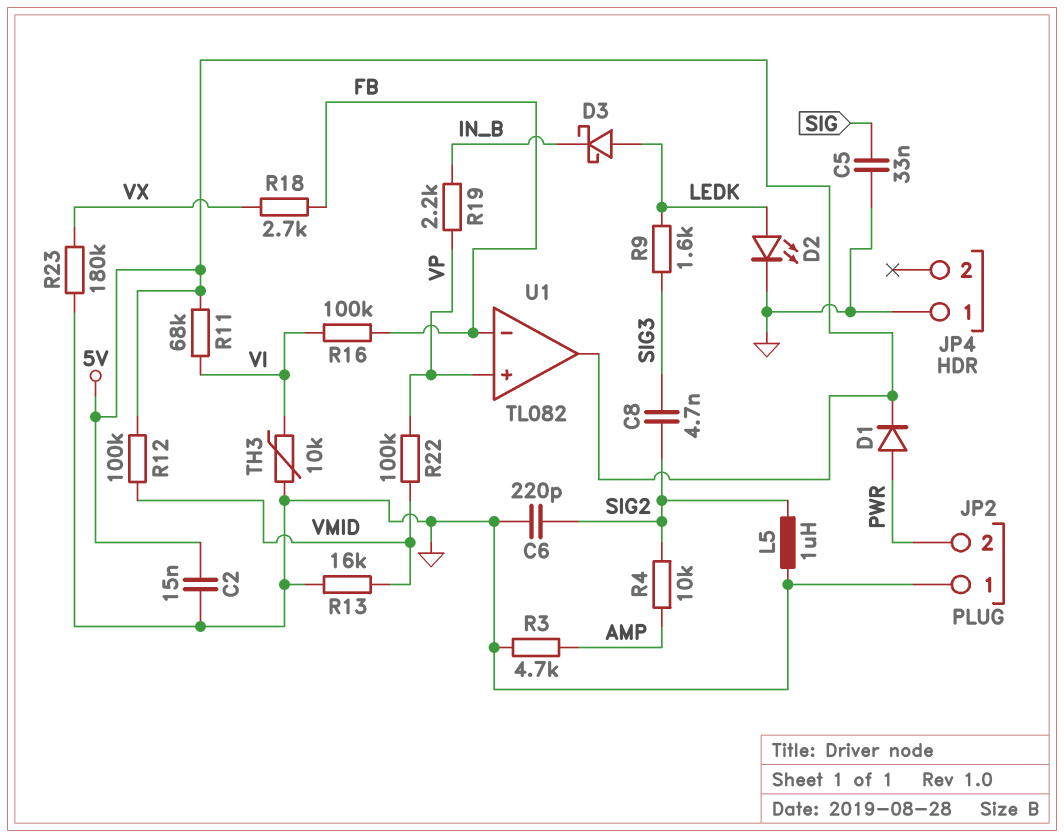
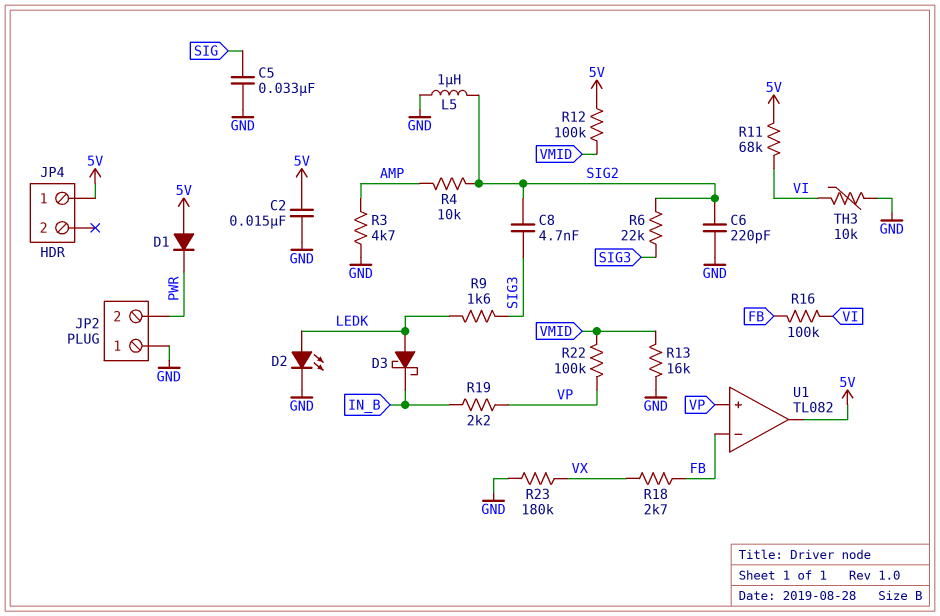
D1: diode (A PWR, K 5V) -> diode (A 5V, K PWR)
JP4 pin 1: GND -> 5V
R6: none -> 22k (SIG2, SIG3)

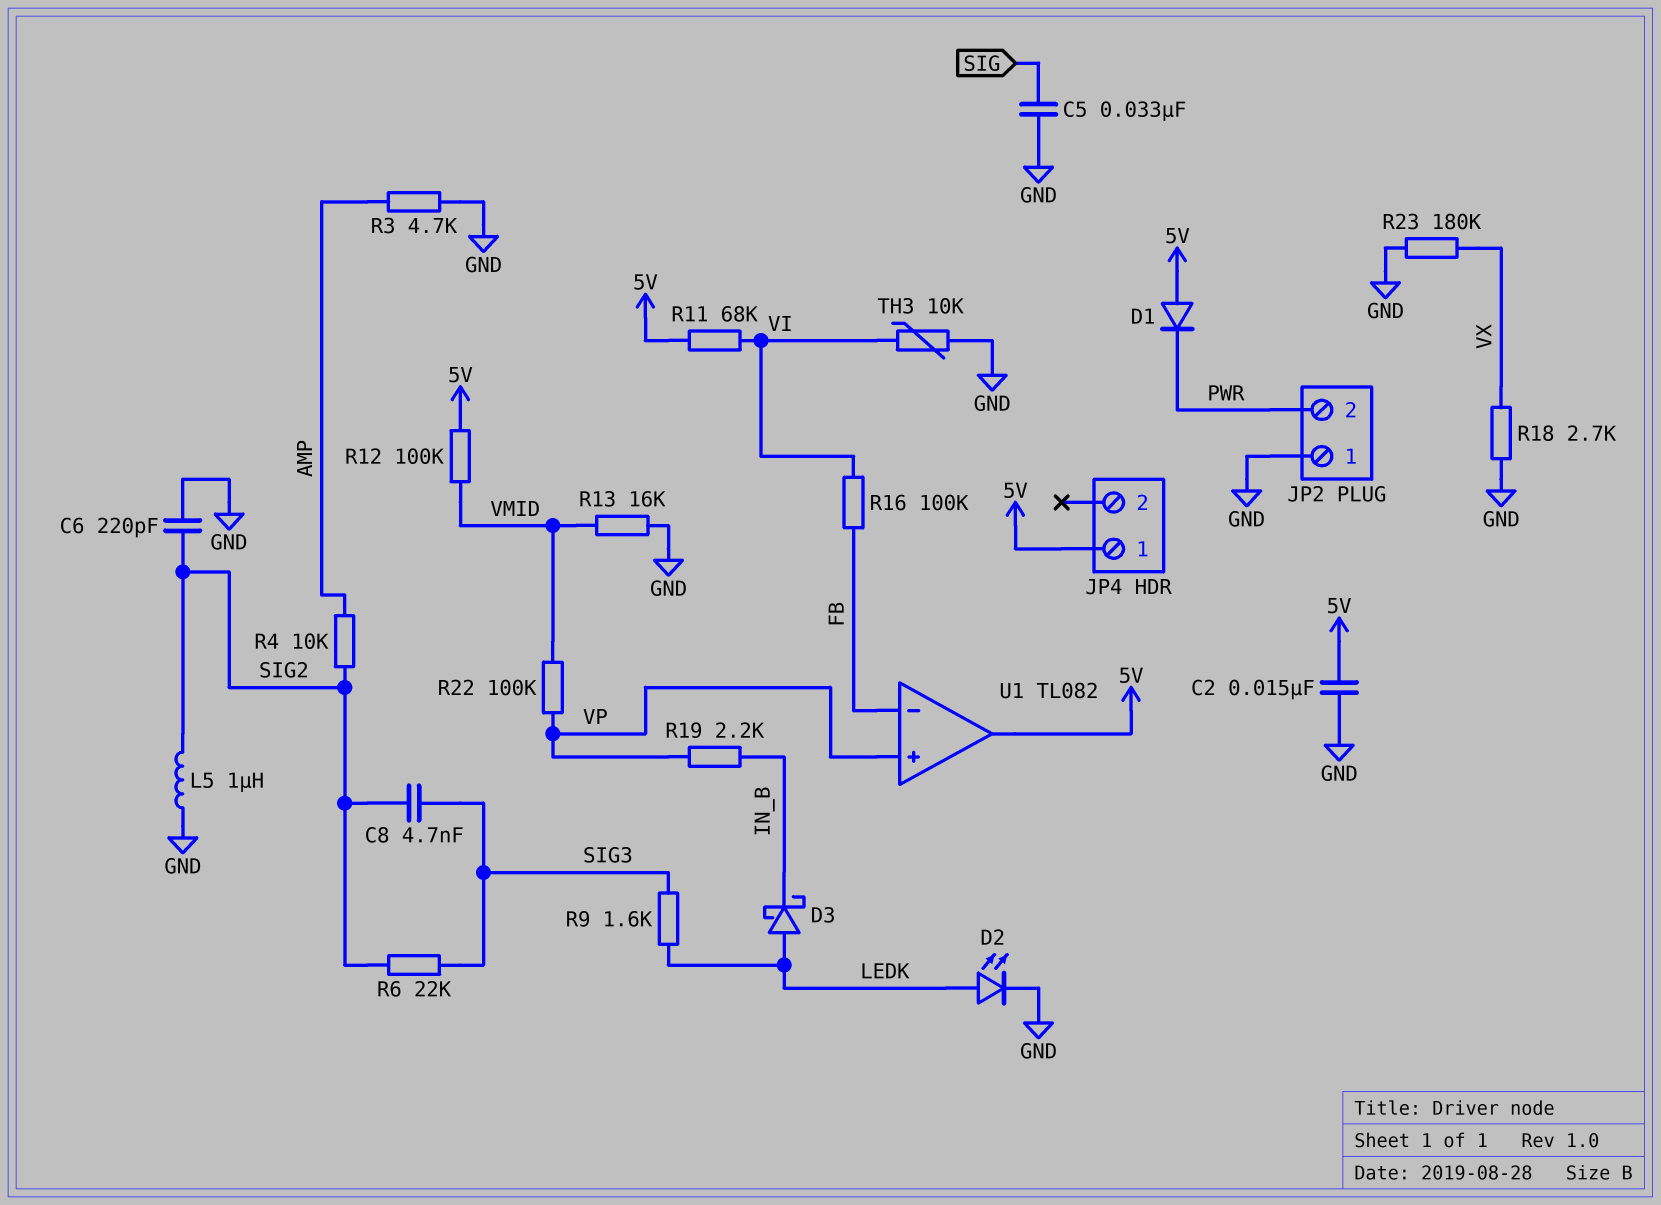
R18: 2.7k (FB, VX) -> 2.7k (GND, VX)

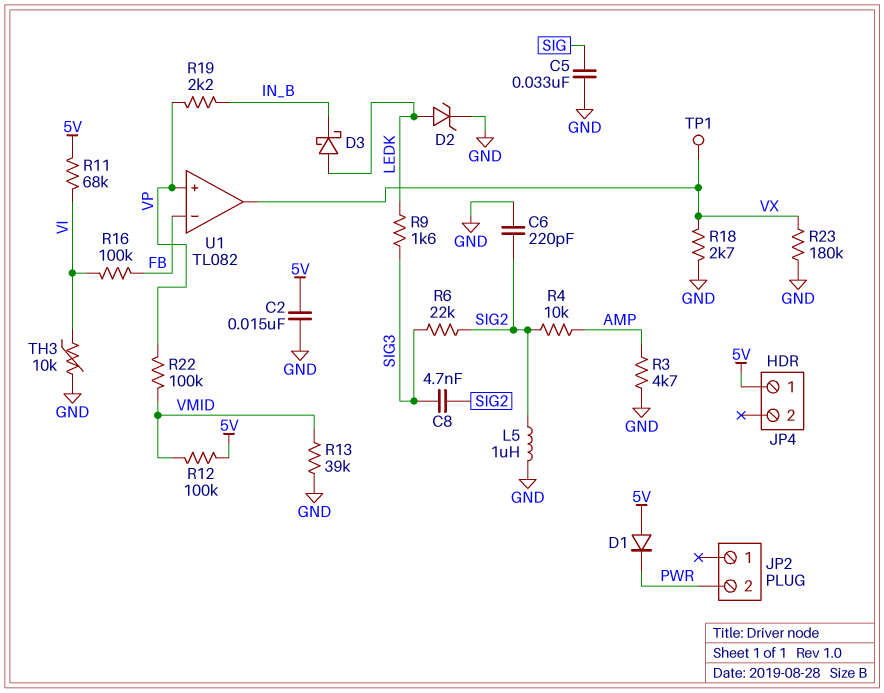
D2: LED (A LEDK, K GND) -> zener (A LEDK, K GND)
JP2 pin 1: GND -> none
R13: 16k (GND, VMID) -> 39k (GND, VMID)
TP1: none -> test point (VX)
U1 pin out: 5V -> VX

